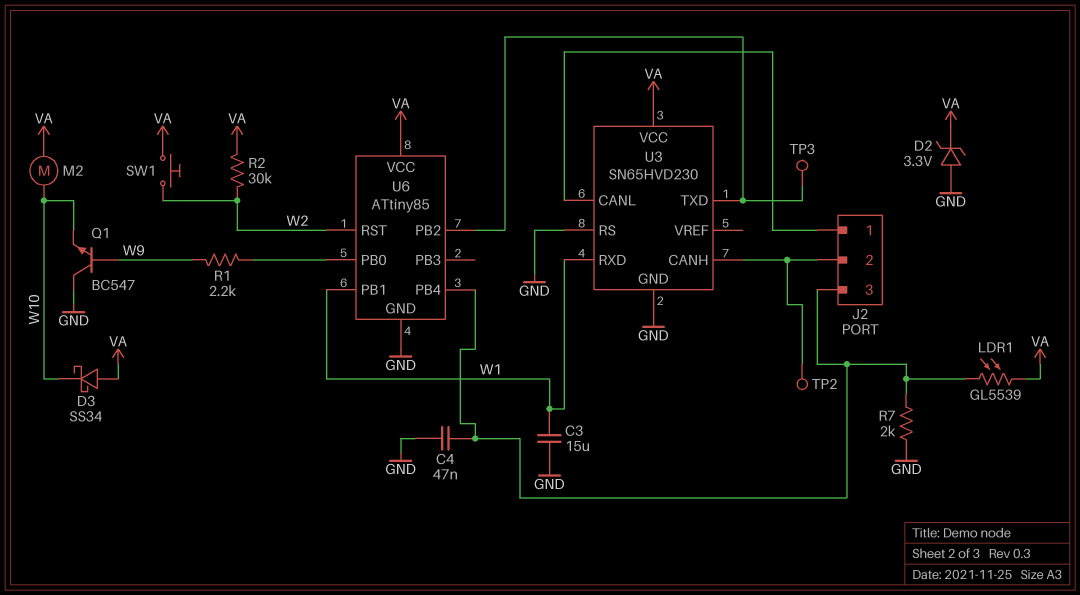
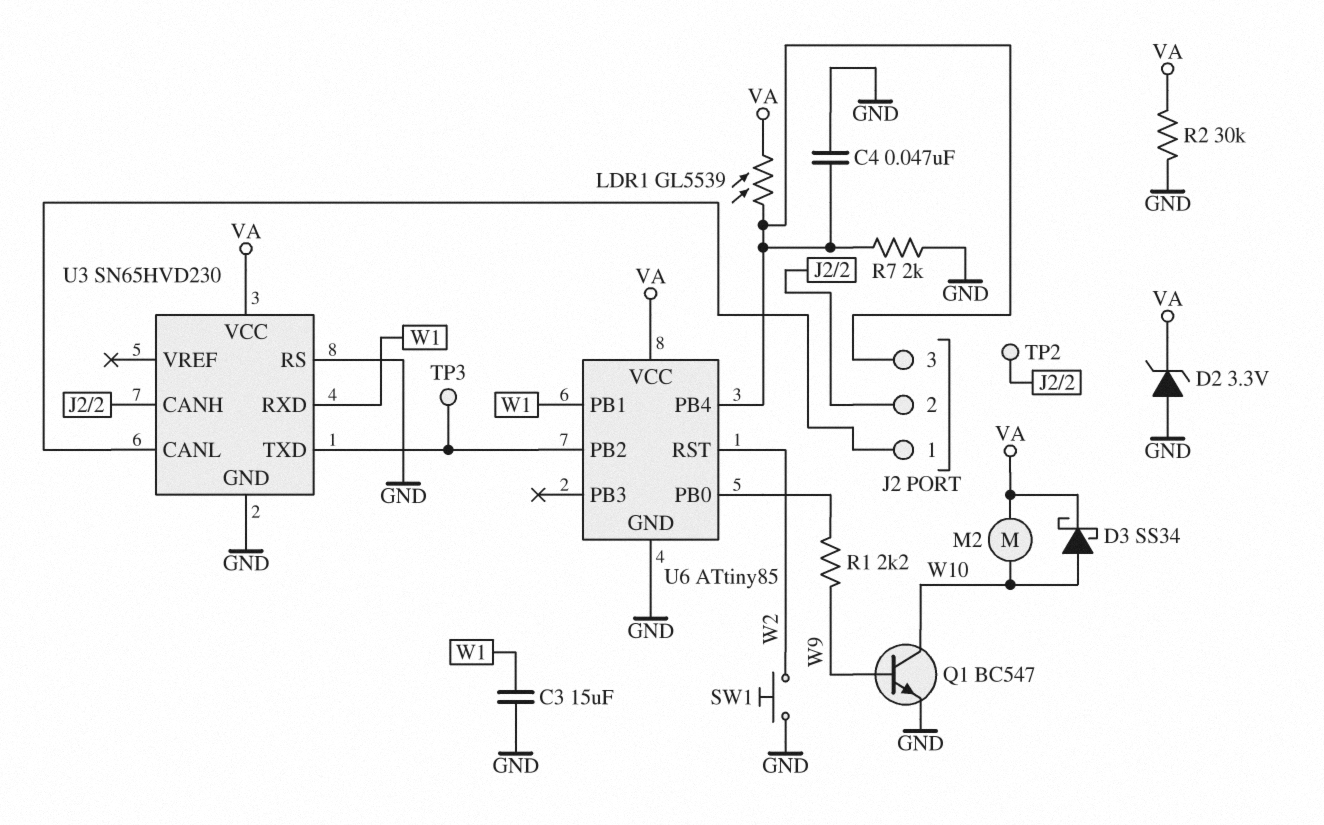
D3: schottky SS34 (A VA, K W10) -> schottky SS34 (A W10, K VA)
Q1: NPN BC547 (B W9, C GND, E W10) -> NPN BC547 (B W9, C W10, E GND)
R2: 30k (VA, W2) -> 30k (GND, VA)
SW1: button (VA, W2) -> button (GND, W2)

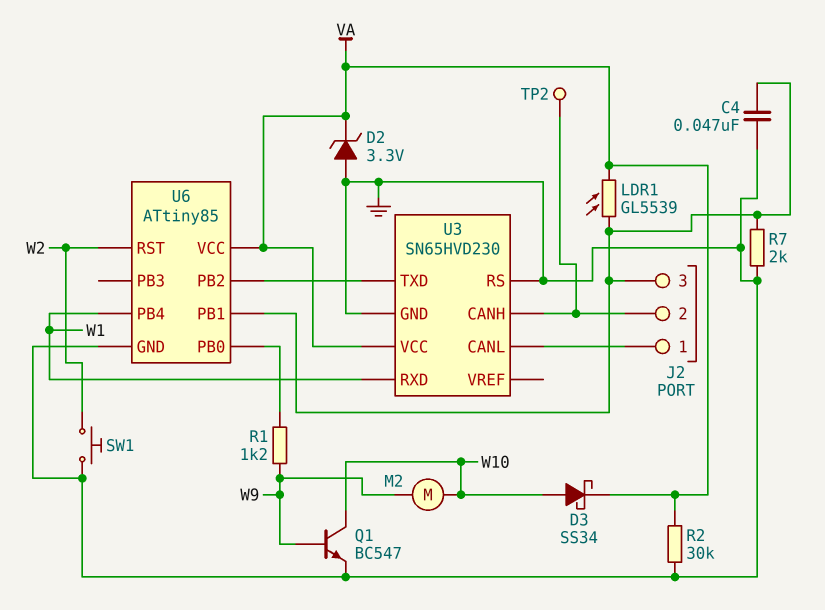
C3: 15uF (GND, W1) -> none
M2: motor (VA, W10) -> motor (W9, W10)
R1: 2.2k (U6/PB0, W9) -> 1.2k (U6/PB0, W9)
TP3: test point (U3/TXD) -> none
U6 pin PB1: W1 -> J2/3
U6 pin PB4: J2/3 -> W1

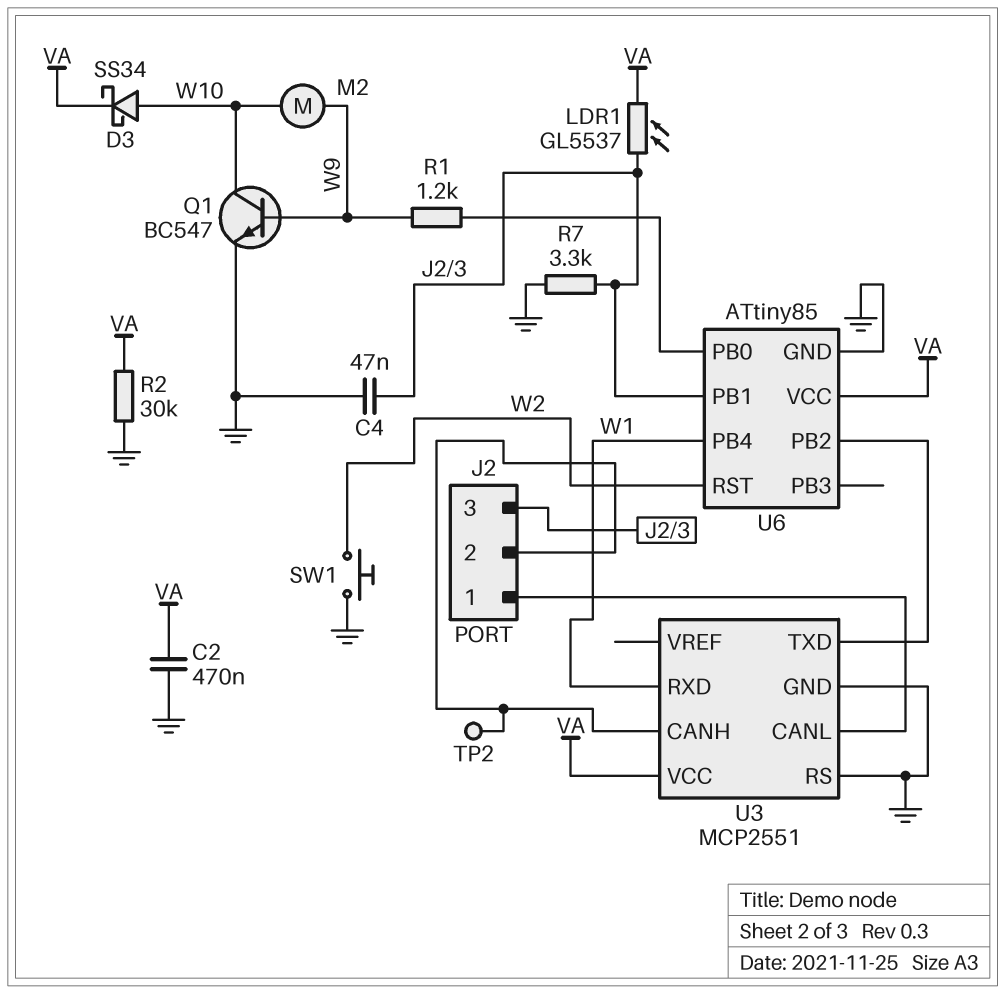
C2: none -> 470nF (GND, VA)
D2: zener 3.3V (A GND, K VA) -> none
LDR1: GL5539 (J2/3, VA) -> GL5537 (J2/3, VA)
R7: 2k (GND, J2/3) -> 3.3k (GND, J2/3)
U3: SN65HVD230 -> MCP2551

